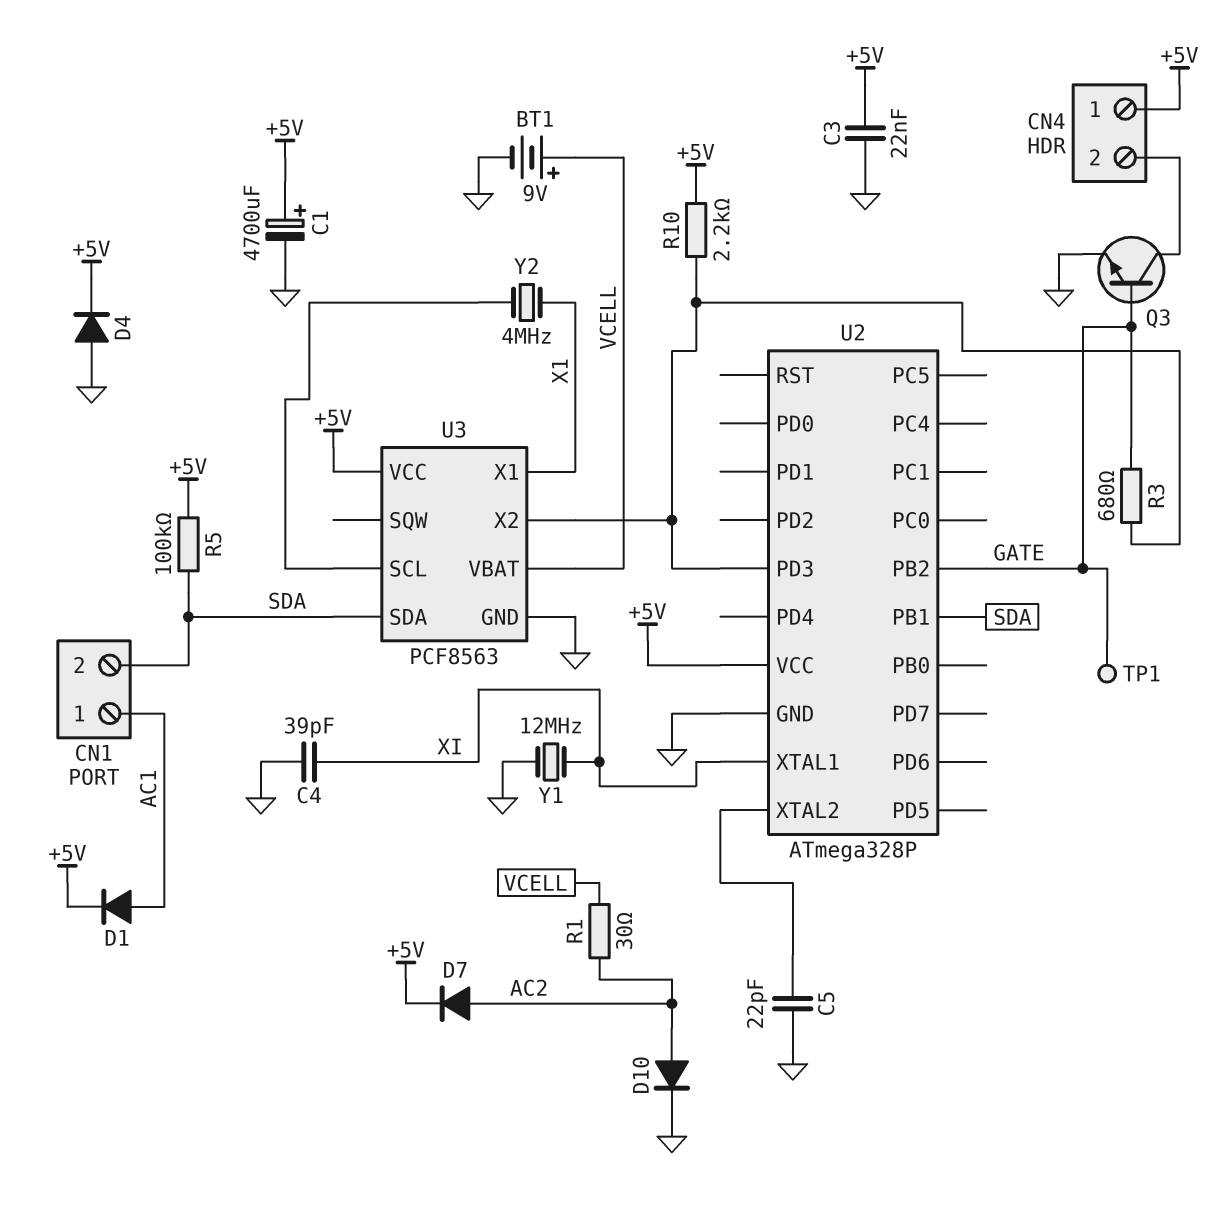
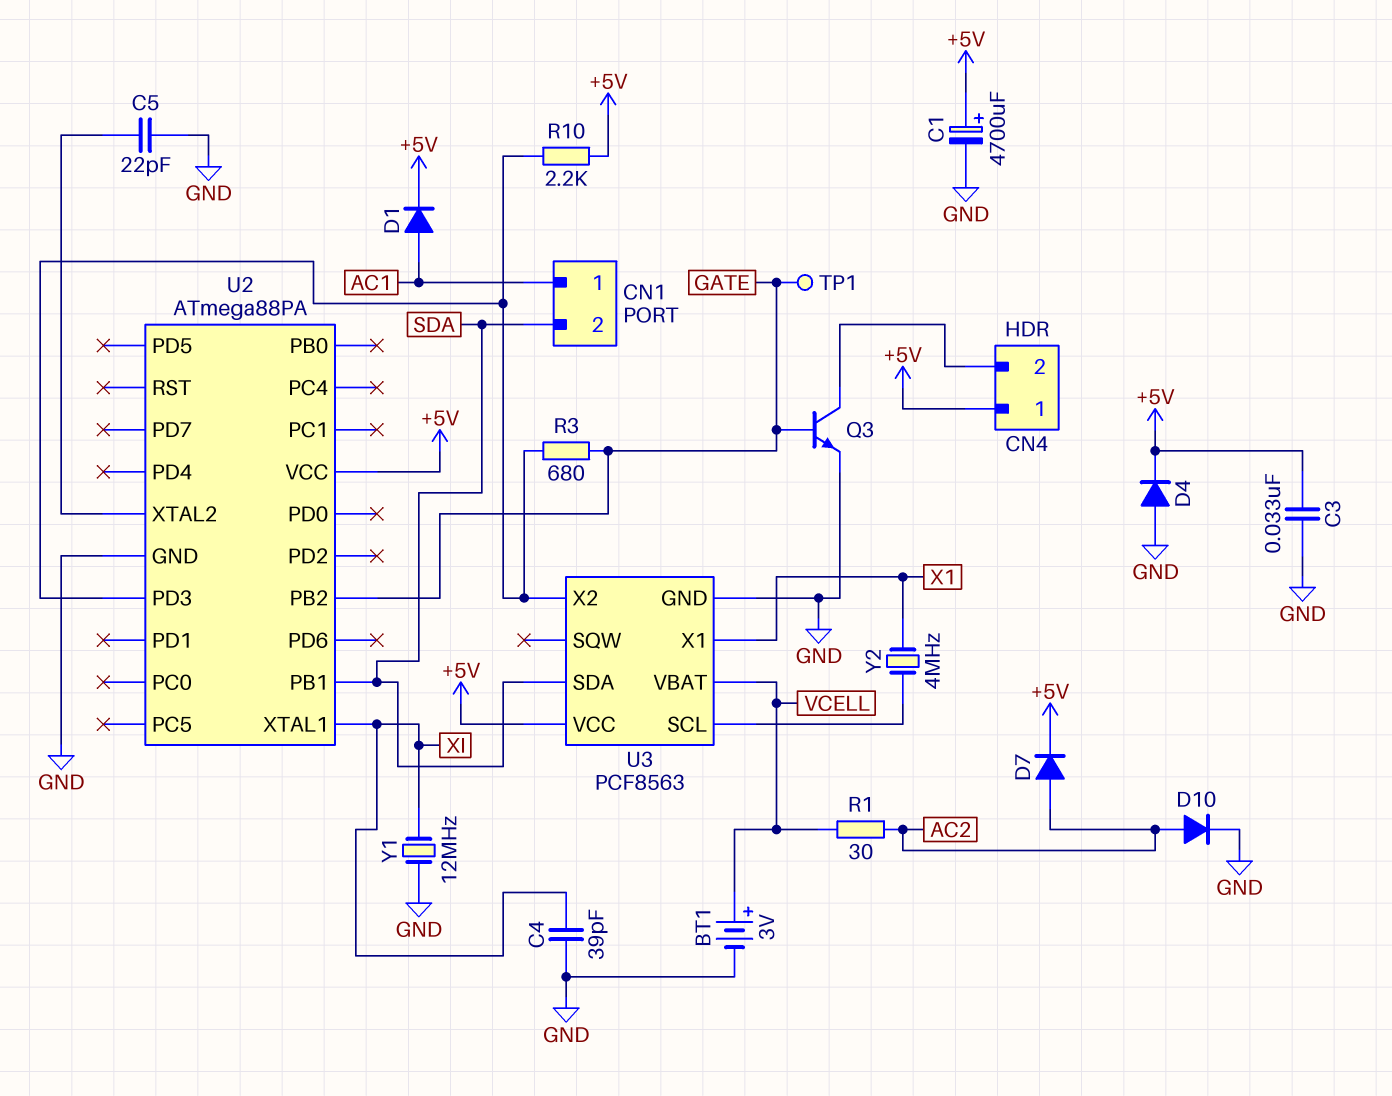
BT1: 9V (plus VCELL, minus GND) -> 3V (plus VCELL, minus GND)
C3: 22nF (+5V, GND) -> 33nF (+5V, GND)
R5: 100k (+5V, SDA) -> none
U2: ATmega328P -> ATmega88PA

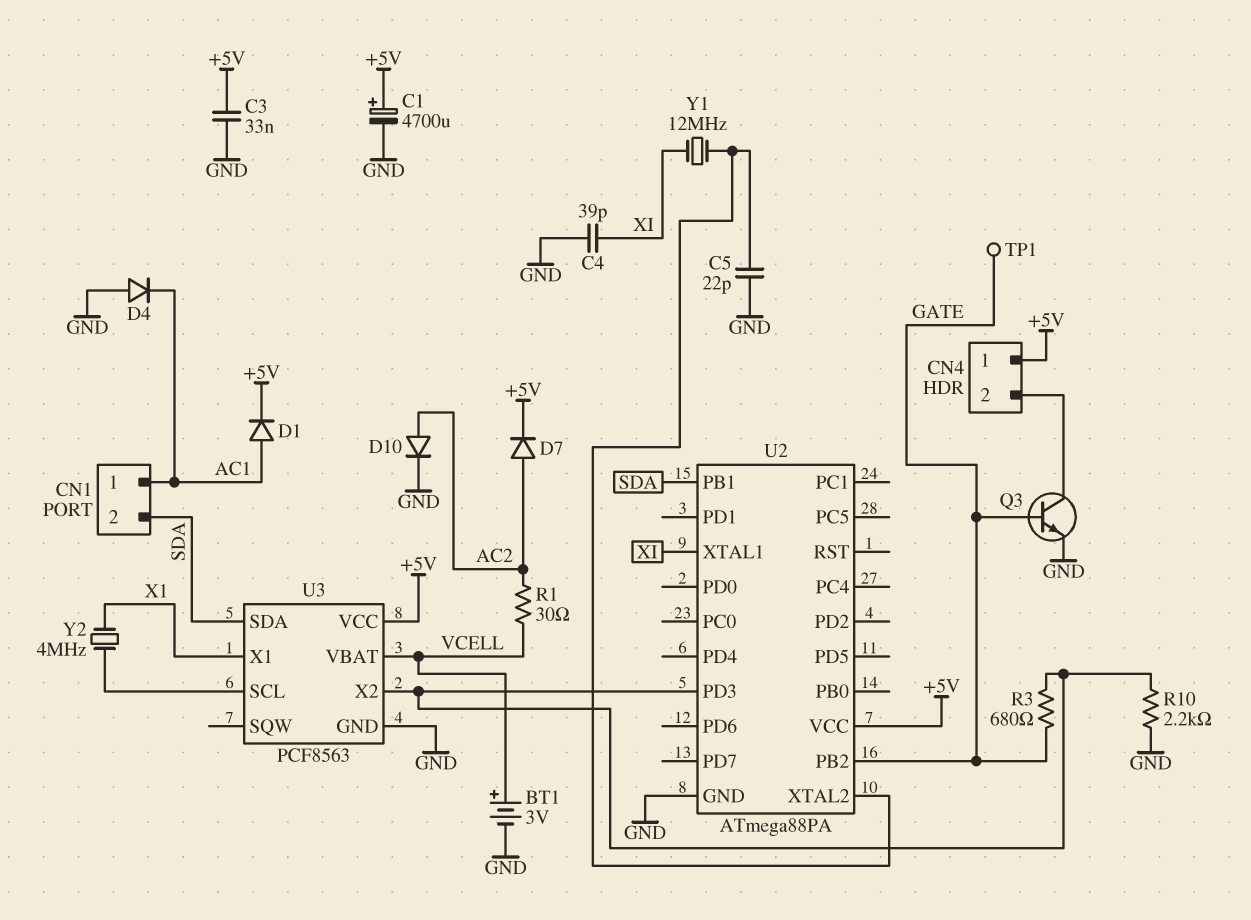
D4: diode (A GND, K +5V) -> diode (A GND, K AC1)
R10: 2.2k (+5V, U2/PD3) -> 2.2k (GND, U2/PD3)
Y1: 12MHz (GND, XI) -> 12MHz (U2/XTAL2, XI)

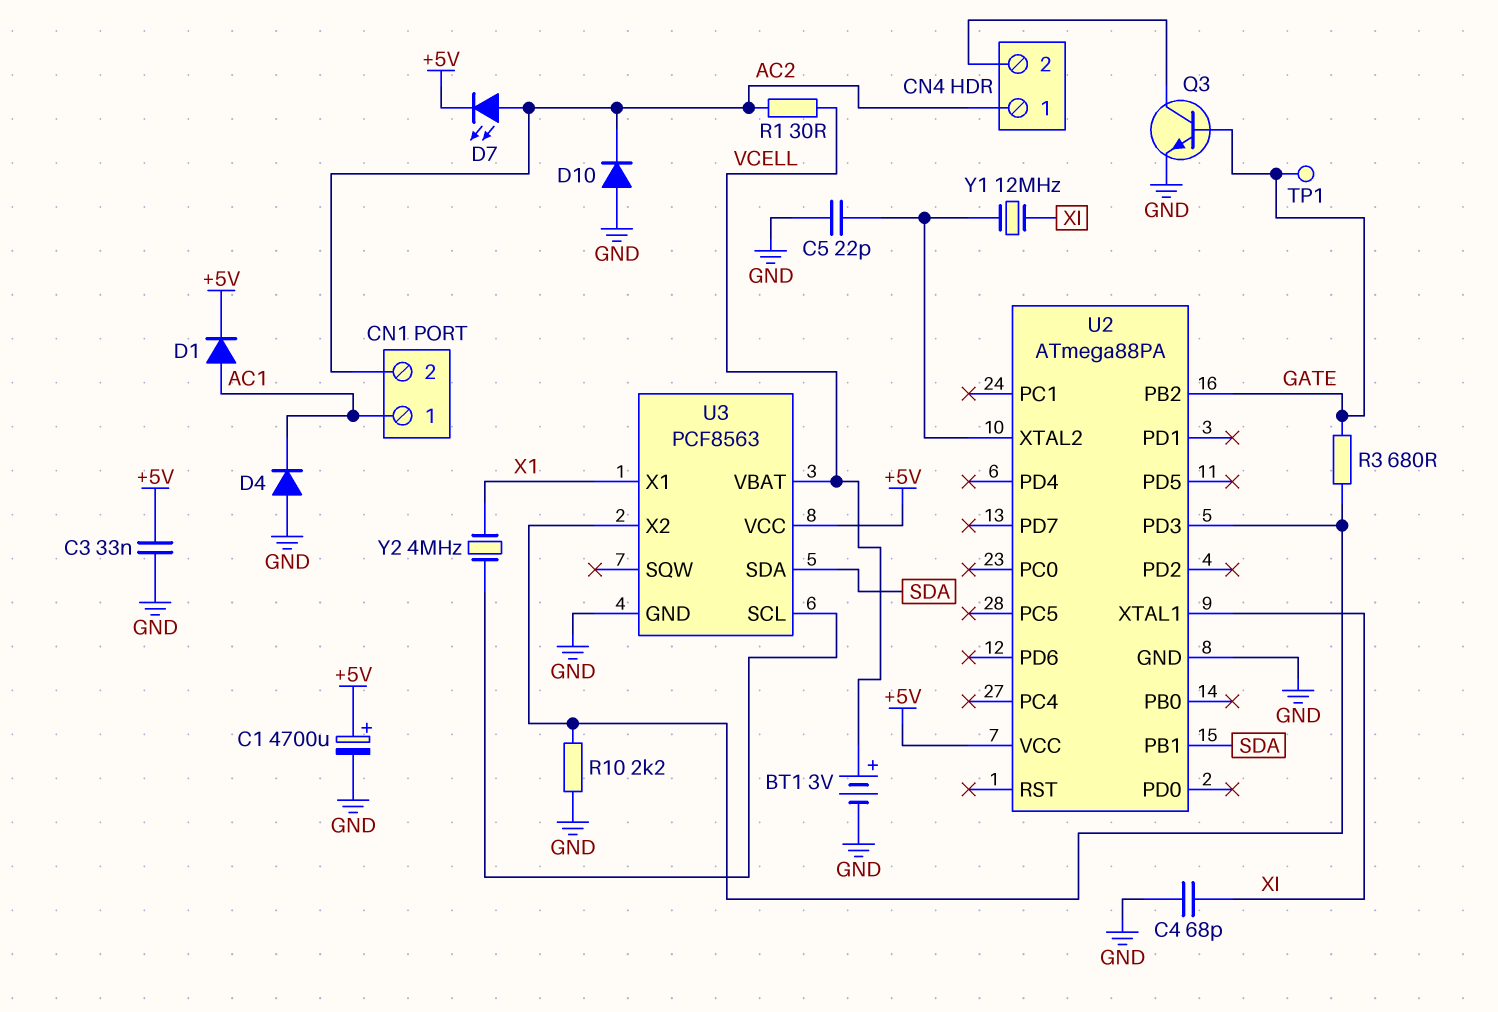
C4: 39pF (GND, XI) -> 68pF (GND, XI)
CN1 pin 2: SDA -> AC2
CN4 pin 1: +5V -> AC2
D7: diode (A AC2, K +5V) -> LED (A AC2, K +5V)
D10: diode (A AC2, K GND) -> diode (A GND, K AC2)

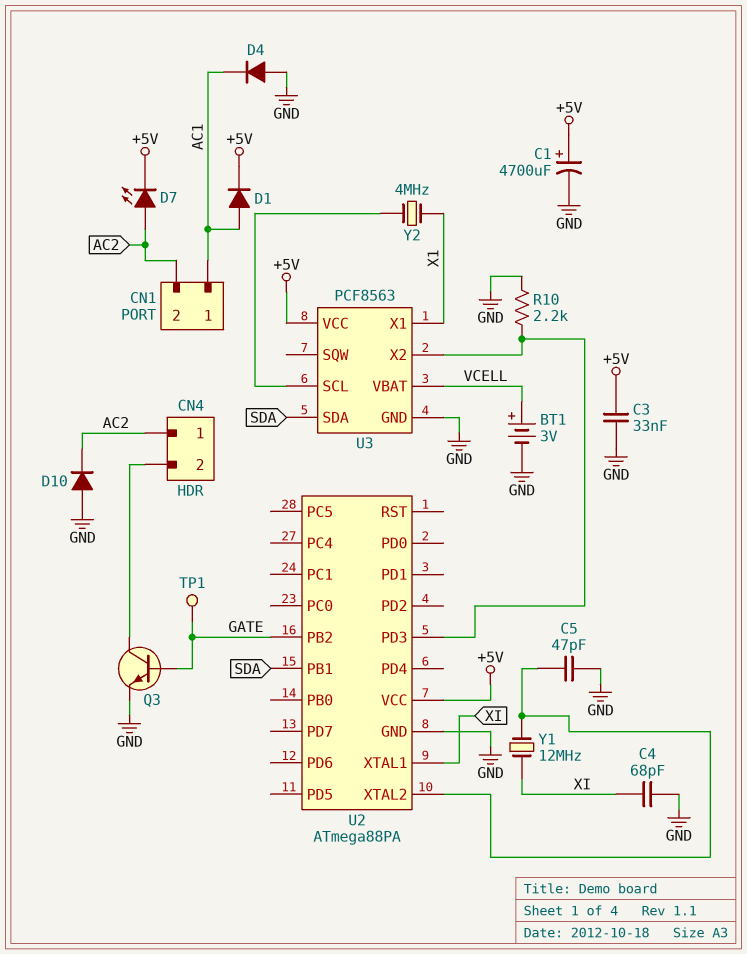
C5: 22pF (GND, U2/XTAL2) -> 47pF (GND, U2/XTAL2)
R1: 30 (AC2, VCELL) -> none
R3: 680 (GATE, U2/PD3) -> none

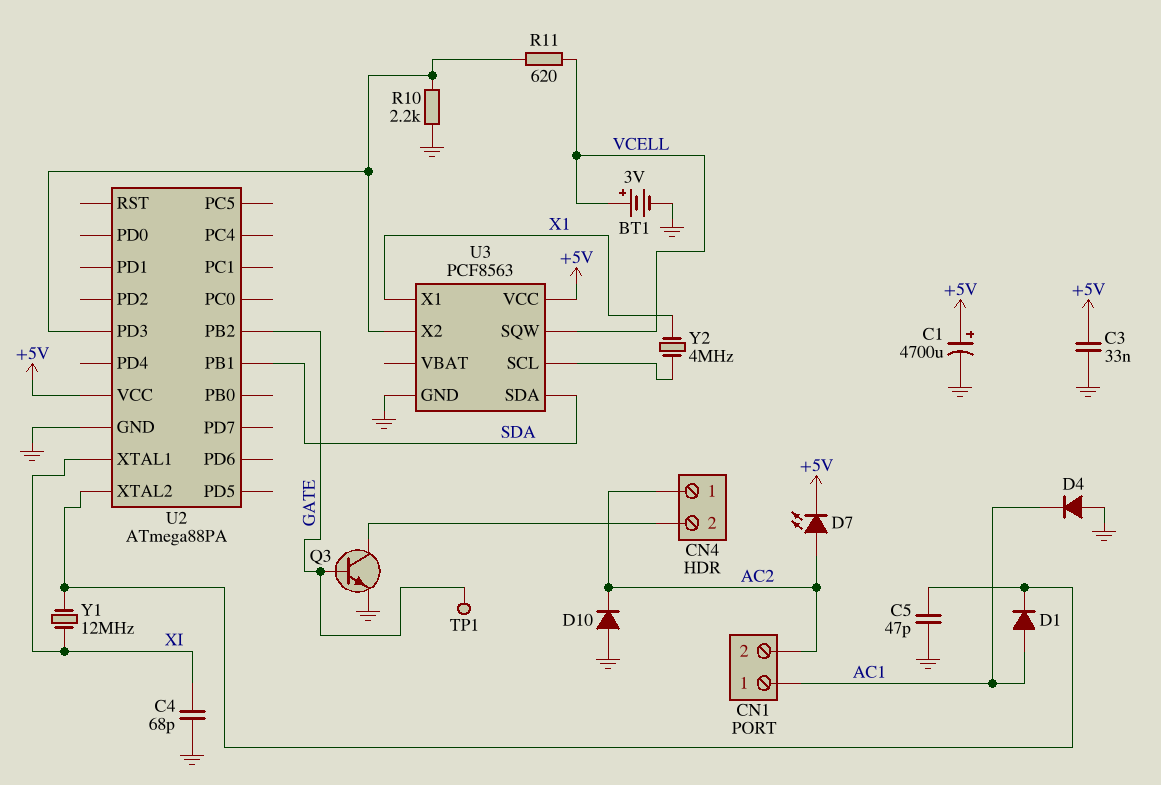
D1: diode (A AC1, K +5V) -> diode (A AC1, K U2/XTAL2)
R11: none -> 620 (U2/PD3, VCELL)
U3 pin SQW: none -> VCELL
U3 pin VBAT: VCELL -> none

